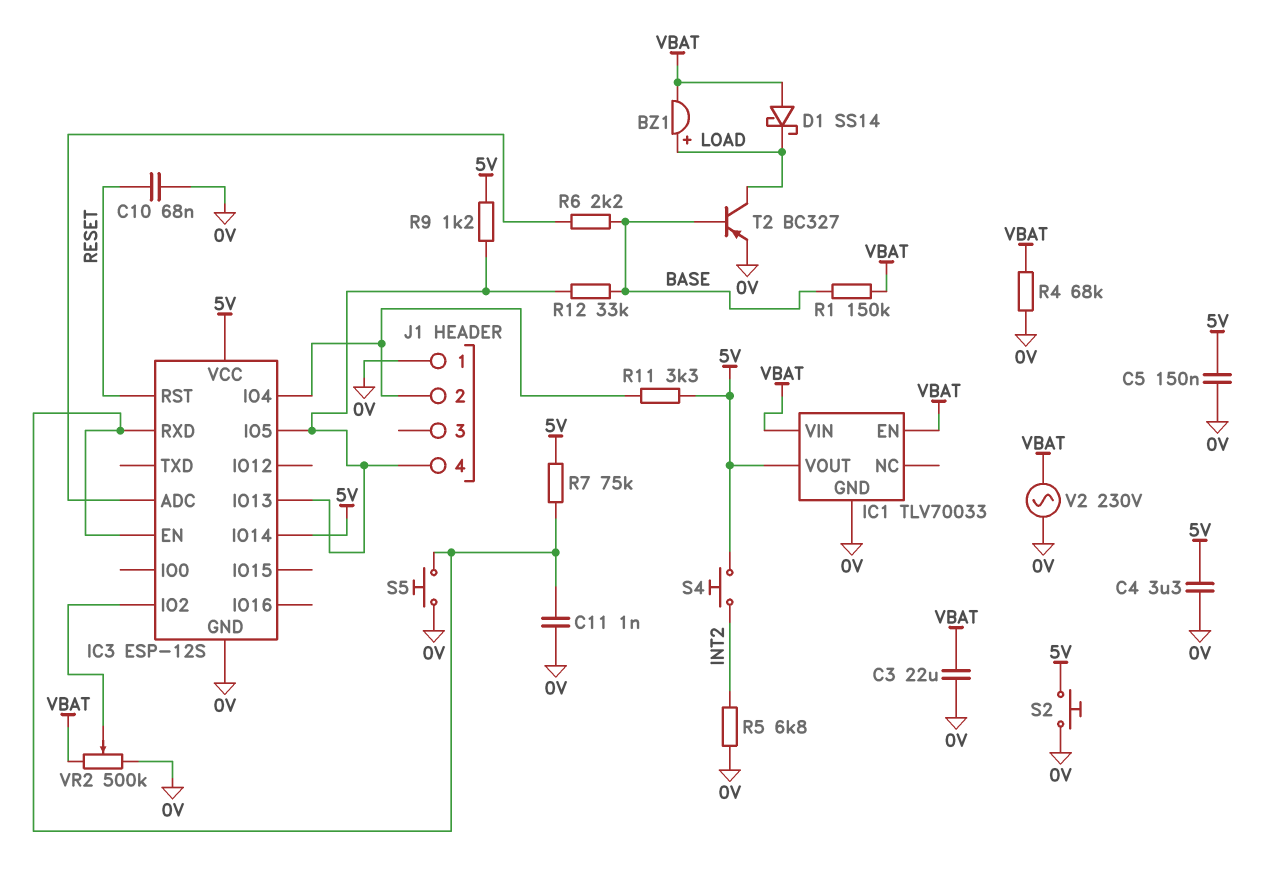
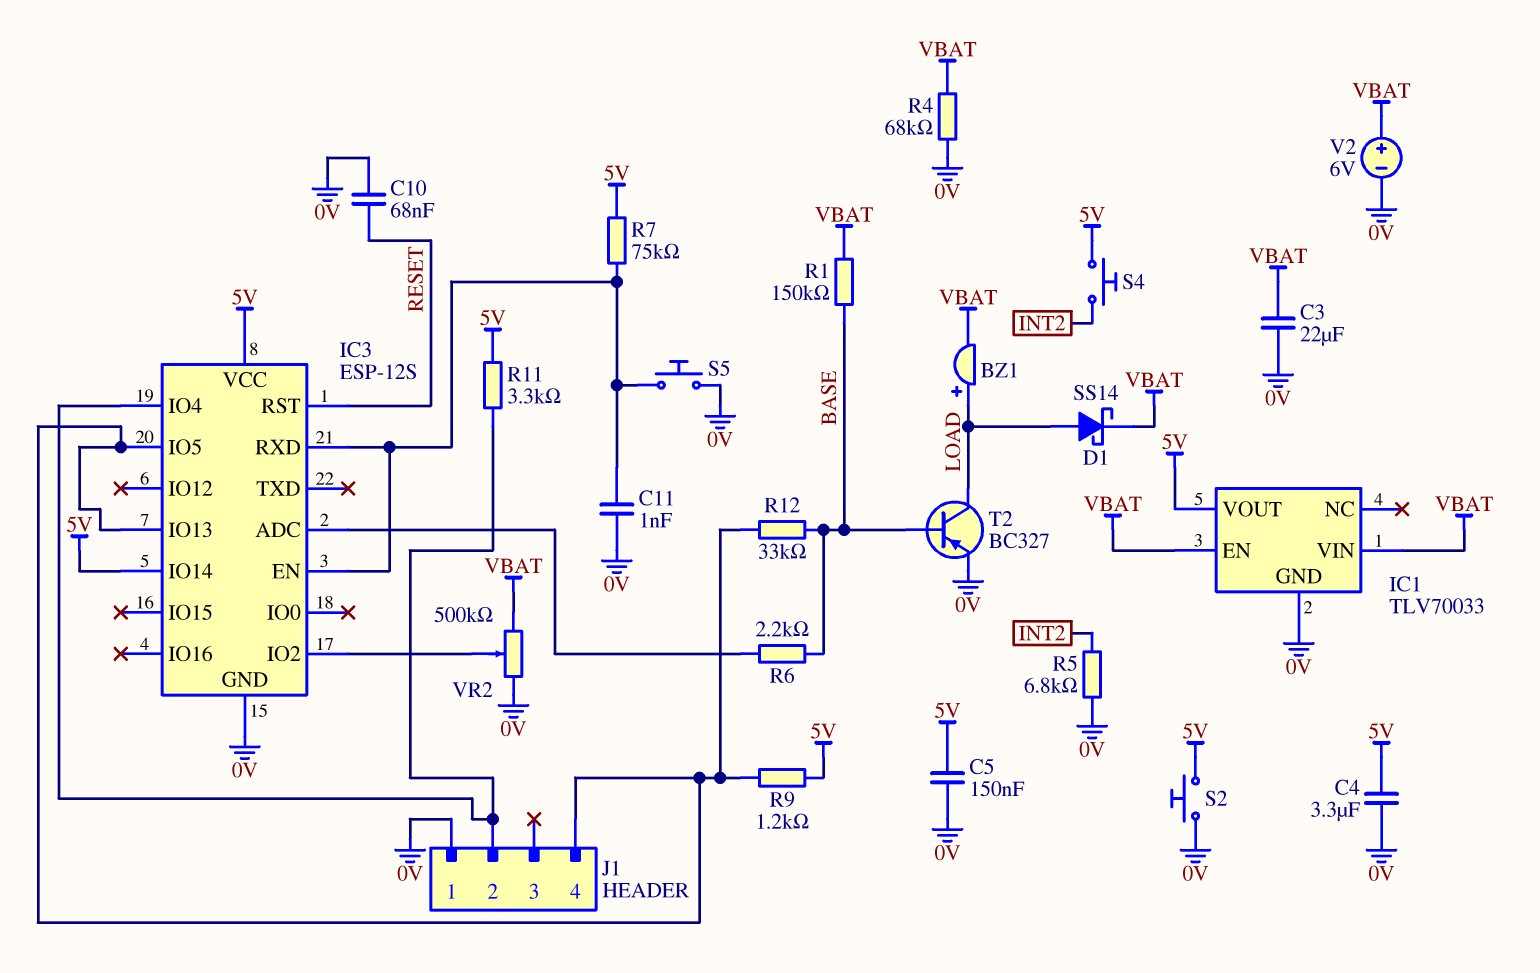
D1: schottky SS14 (A VBAT, K LOAD) -> schottky SS14 (A LOAD, K VBAT)
V2: AC 230V (0V, VBAT) -> 6V (plus VBAT, minus 0V)

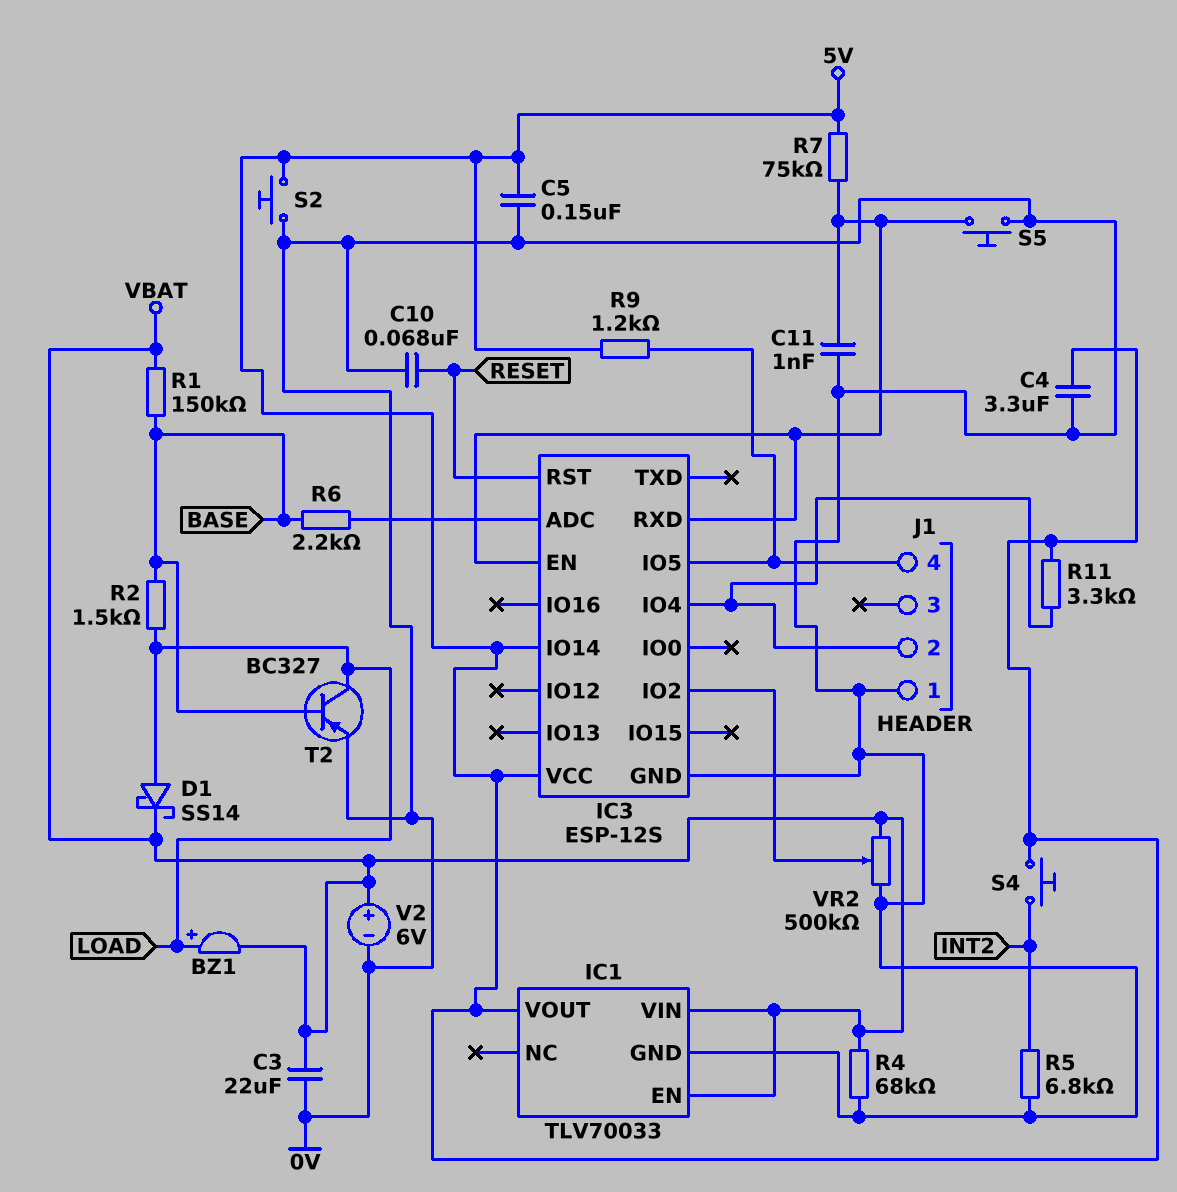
IC3 pin IO13: IC3/IO5 -> none
R2: none -> 1.5k (BASE, LOAD)
R12: 33k (BASE, IC3/IO5) -> none

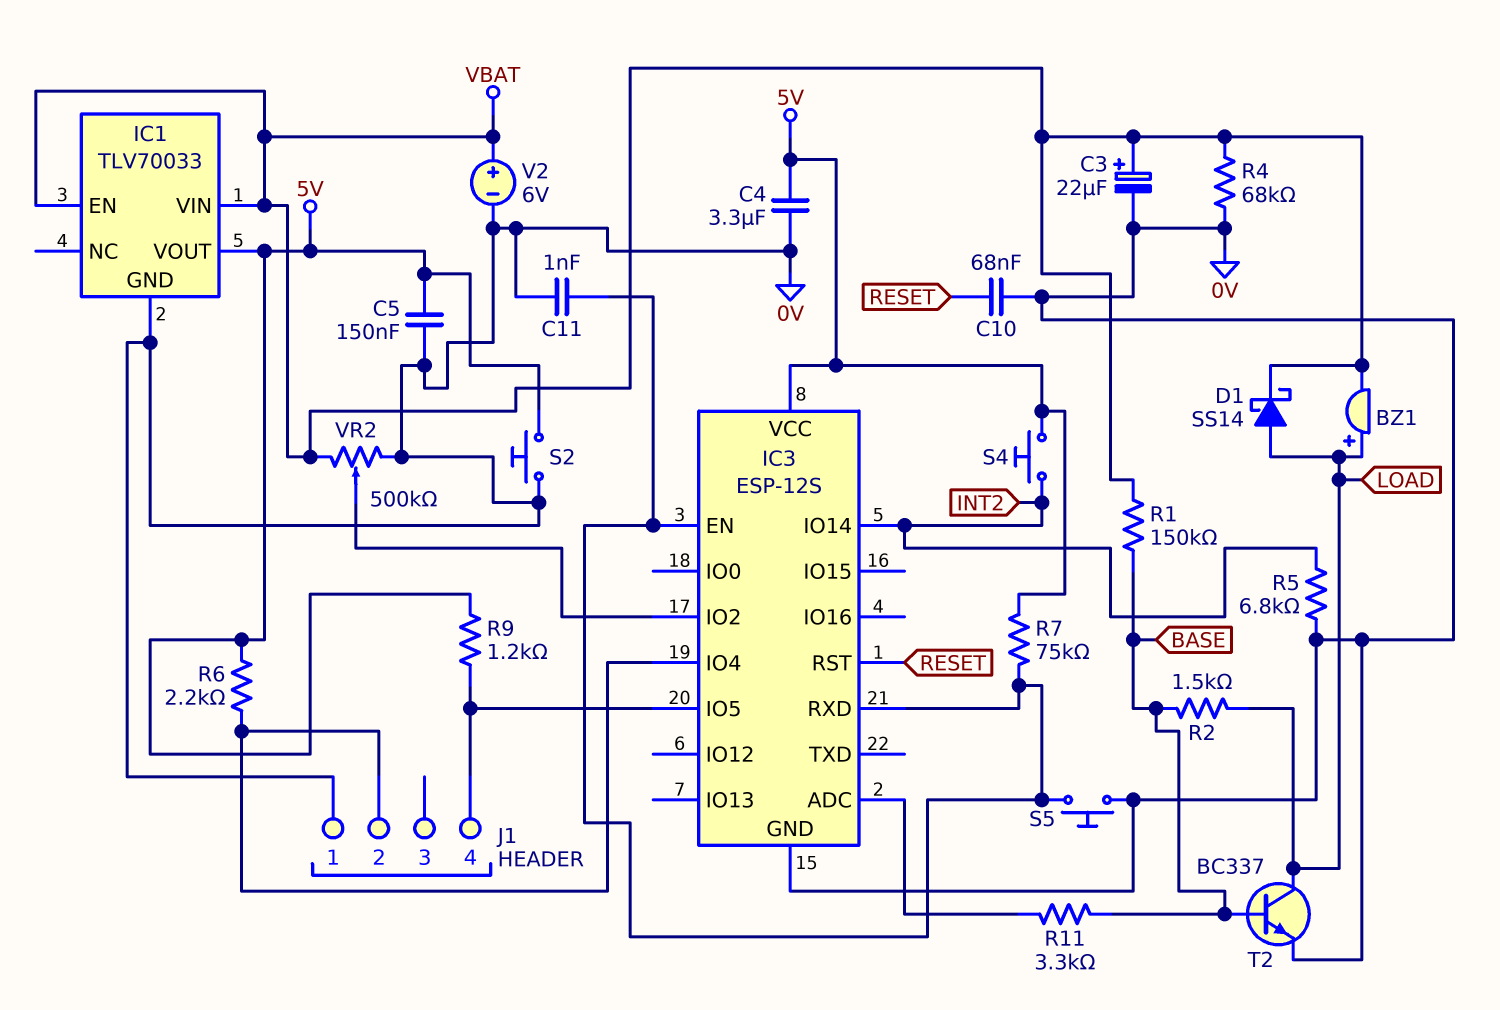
C3: 22uF (0V, VBAT) -> 22uF (plus VBAT, minus 0V)
IC3 pin IO14: 5V -> INT2
R6: 2.2k (BASE, IC3/ADC) -> 2.2k (5V, IC3/IO4)
R11: 3.3k (5V, IC3/IO4) -> 3.3k (BASE, IC3/ADC)
T2: PNP BC327 (B BASE, C LOAD, E 0V) -> NPN BC337 (B BASE, C LOAD, E 0V)

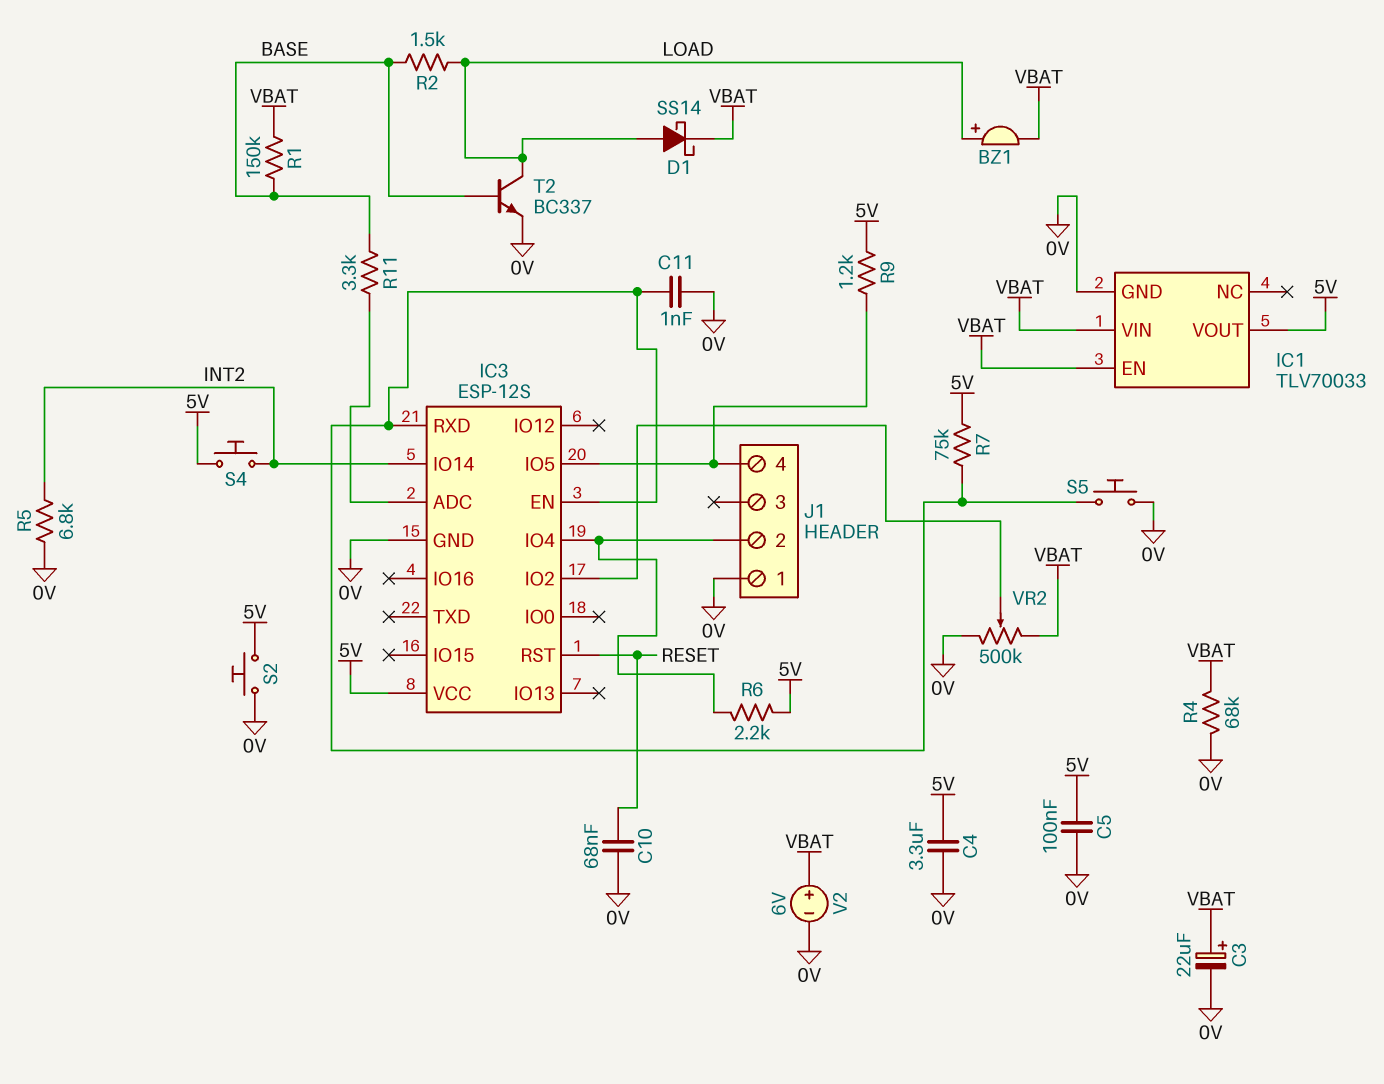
C5: 150nF (0V, 5V) -> 100nF (0V, 5V)

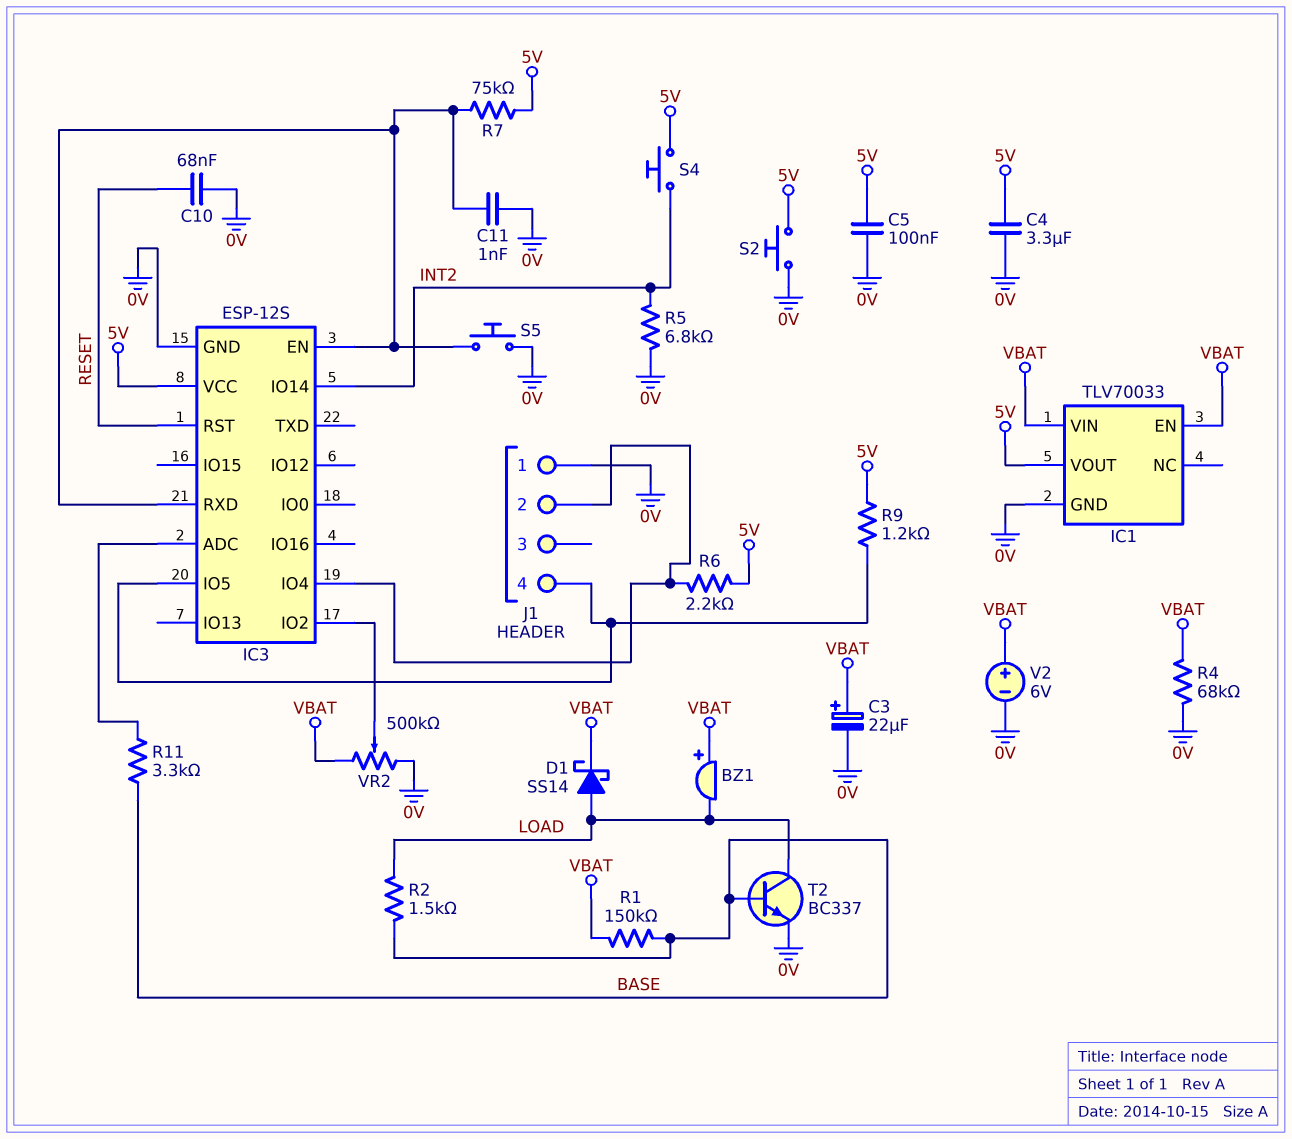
BZ1: buzzer (plus LOAD, minus VBAT) -> buzzer (plus VBAT, minus LOAD)

